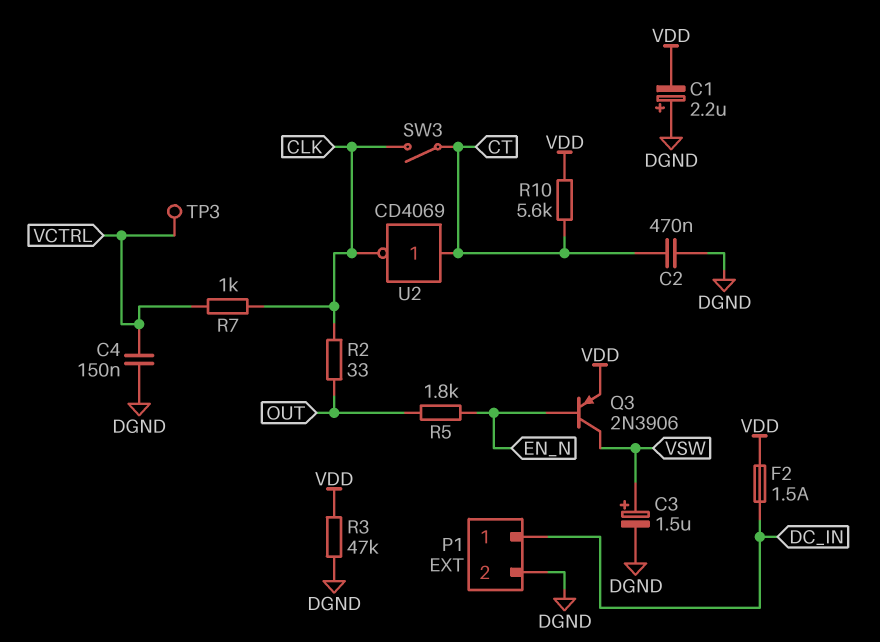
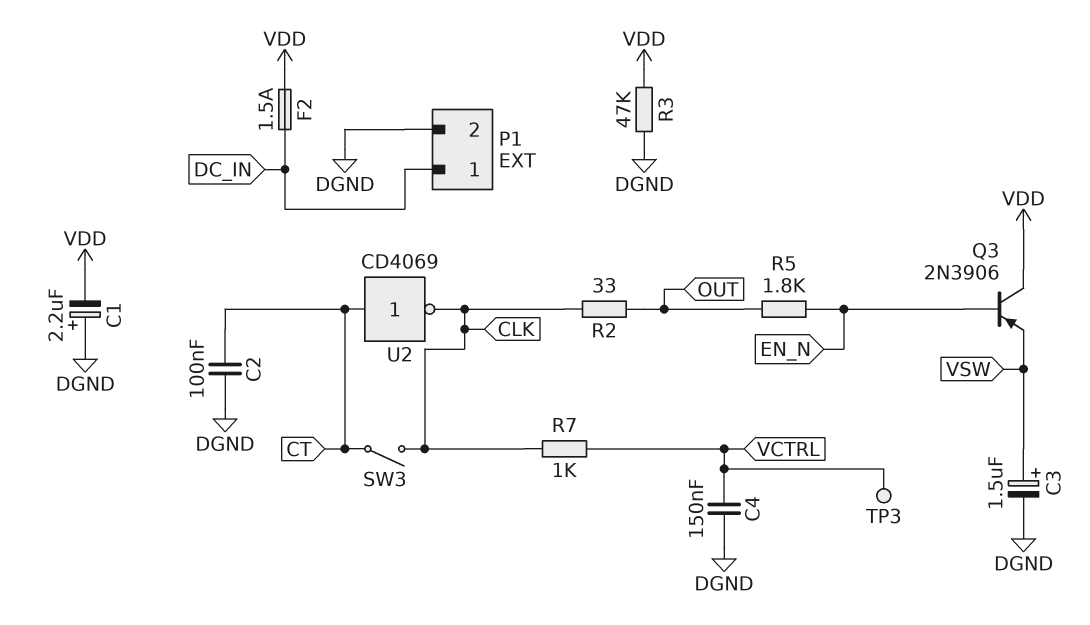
C2: 470nF (CT, DGND) -> 100nF (CT, DGND)
Q3: PNP 2N3906 (B EN_N, C VSW, E VDD) -> PNP 2N3906 (B EN_N, C VDD, E VSW)
R10: 5.6k (CT, VDD) -> none

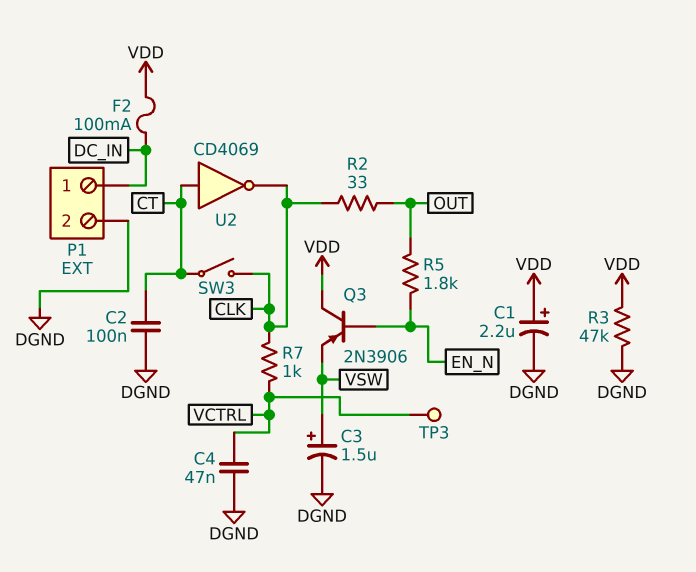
C1: 2.2uF (plus DGND, minus VDD) -> 2.2uF (plus VDD, minus DGND)
C4: 150nF (DGND, VCTRL) -> 47nF (DGND, VCTRL)
F2: 1.5A (DC_IN, VDD) -> 100mA (DC_IN, VDD)

